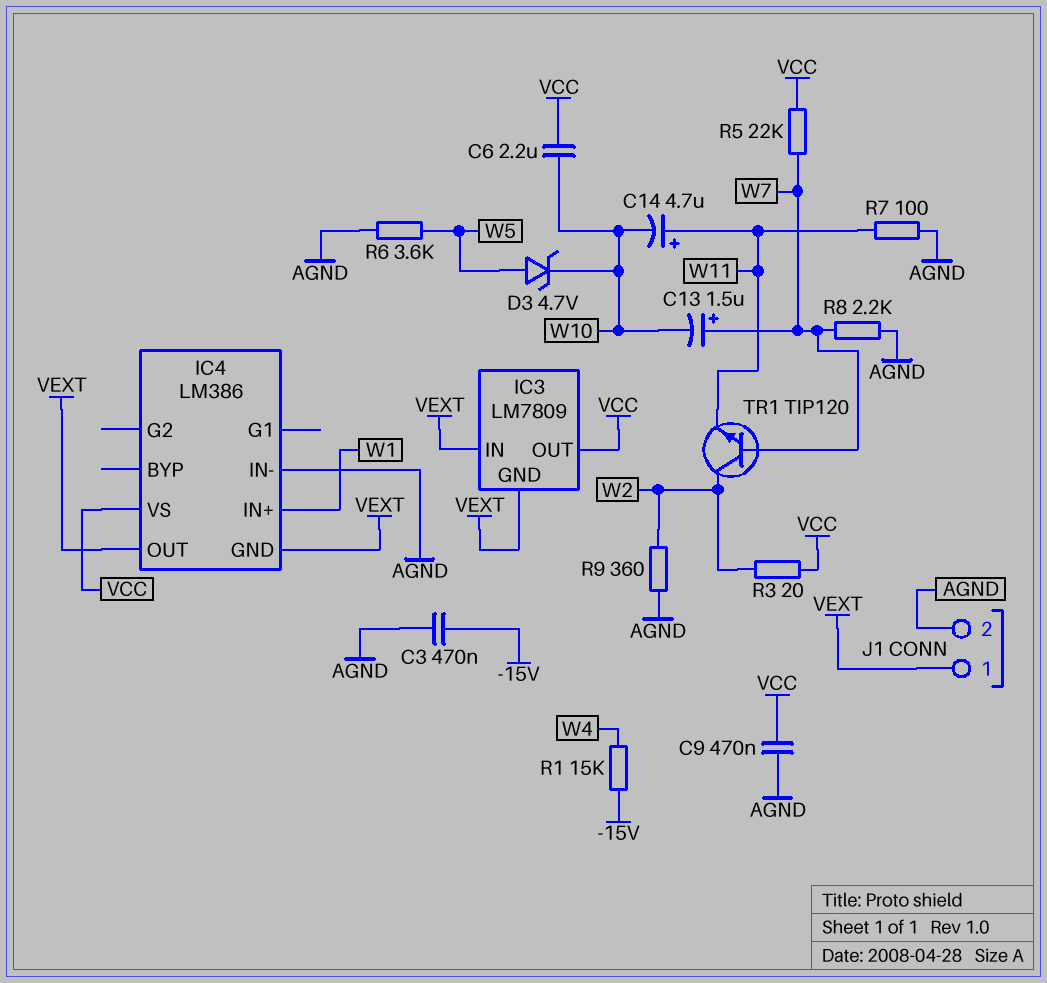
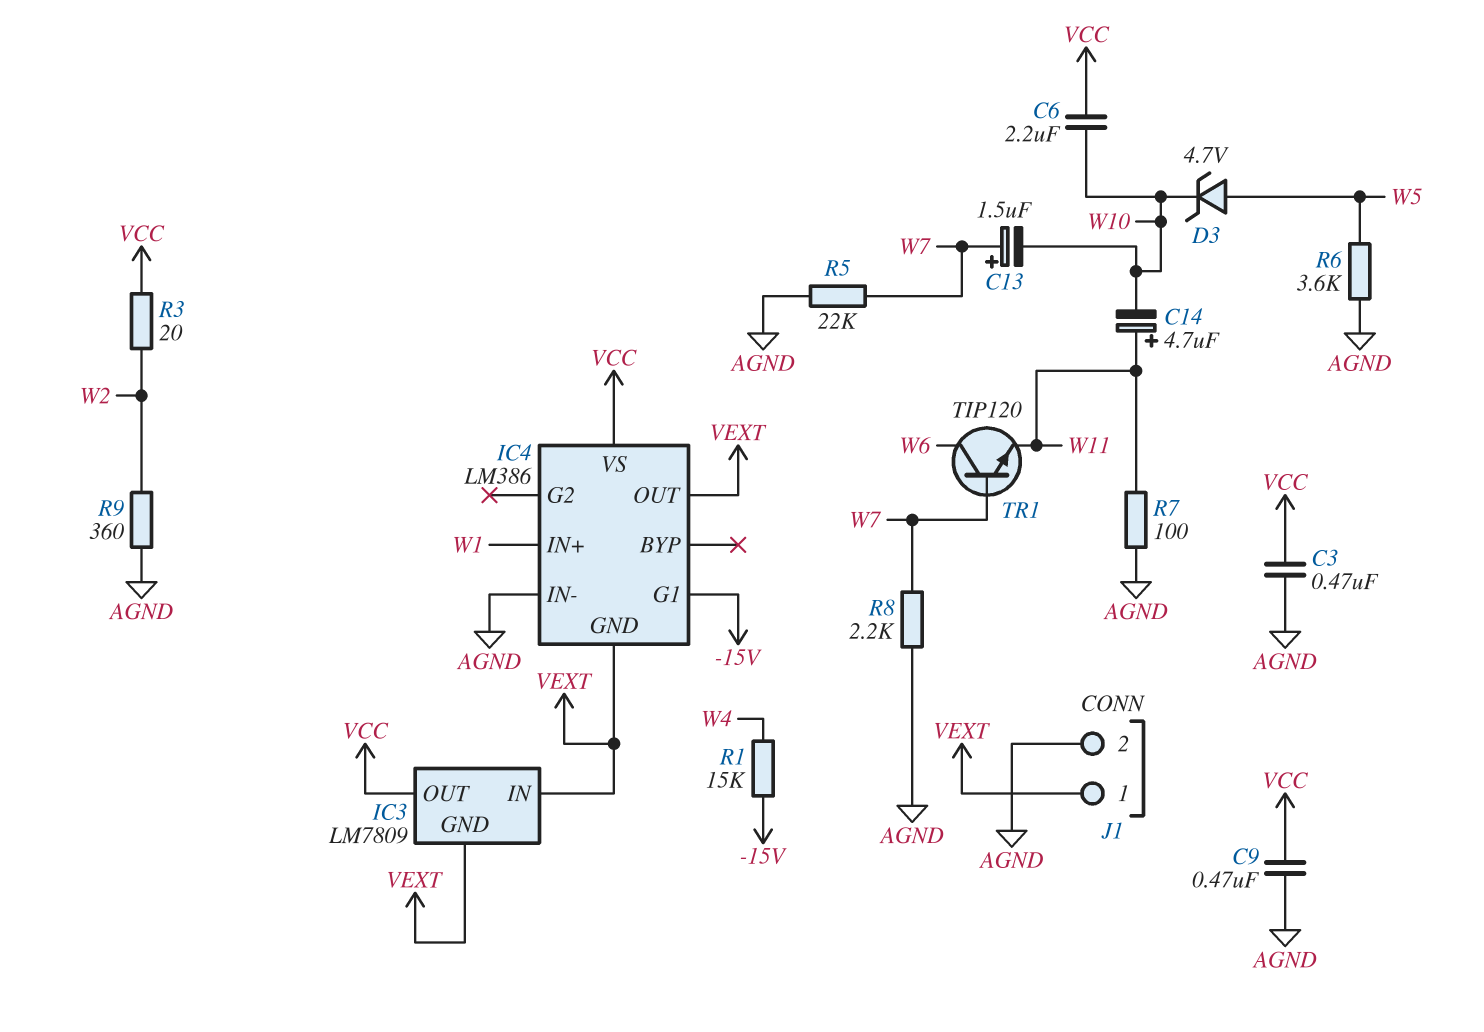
C3: 470nF (-15V, AGND) -> 470nF (AGND, VCC)
IC4 pin G1: none -> -15V
R5: 22k (VCC, W7) -> 22k (AGND, W7)
TR1: NPN TIP120 (B W7, C W2, E W11) -> NPN TIP120 (B W7, C W6, E W11)

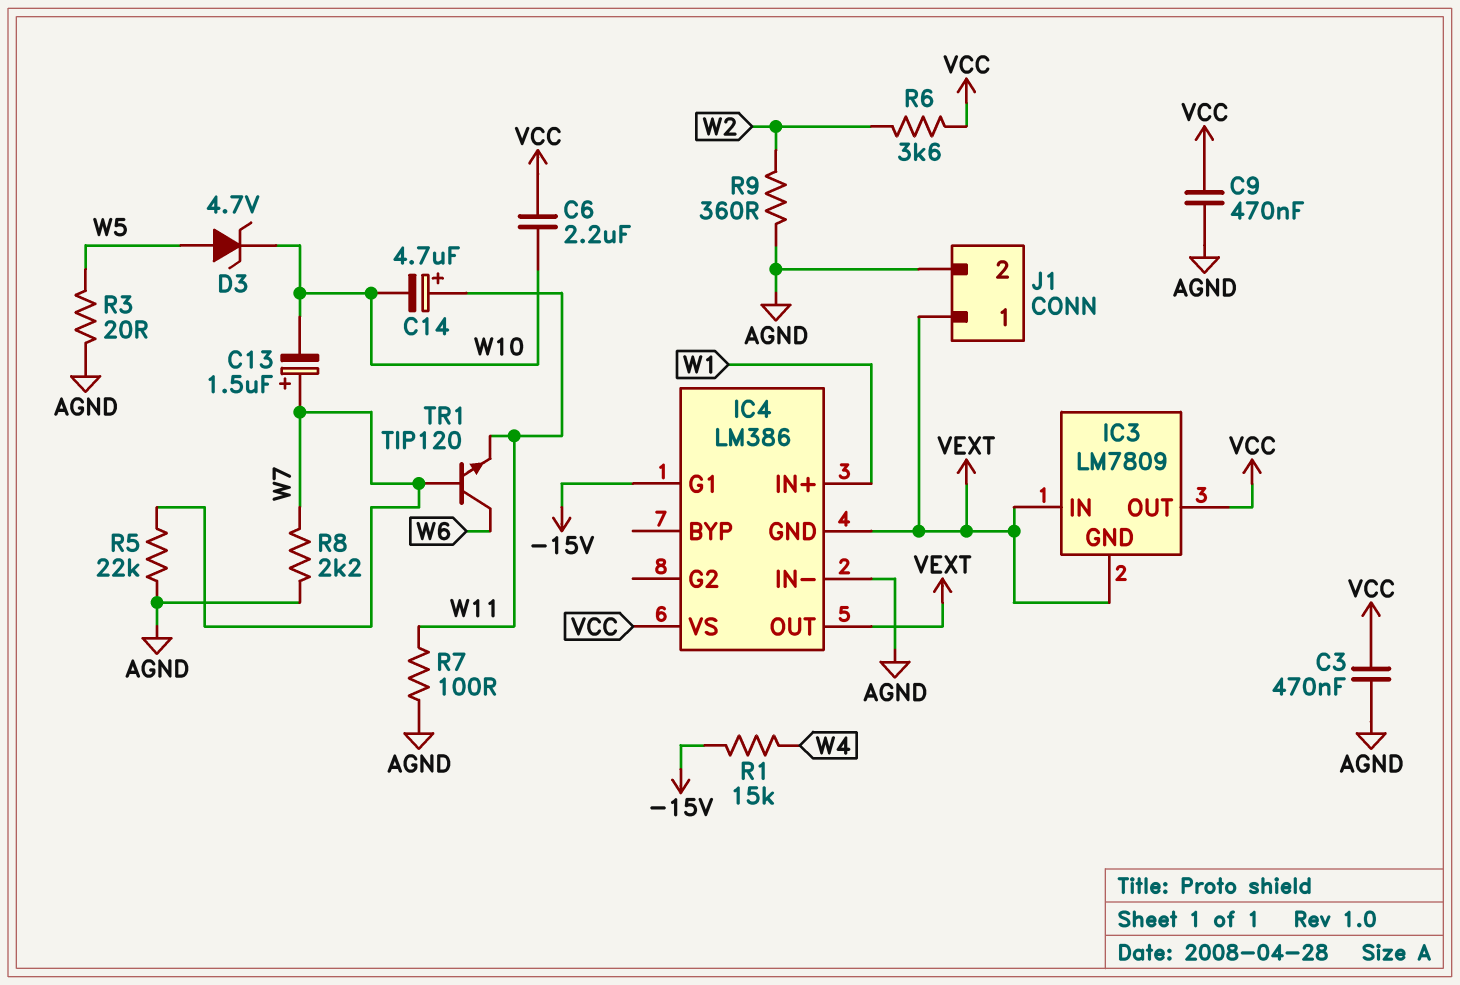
R3: 20 (VCC, W2) -> 20 (AGND, W5)
R6: 3.6k (AGND, W5) -> 3.6k (VCC, W2)

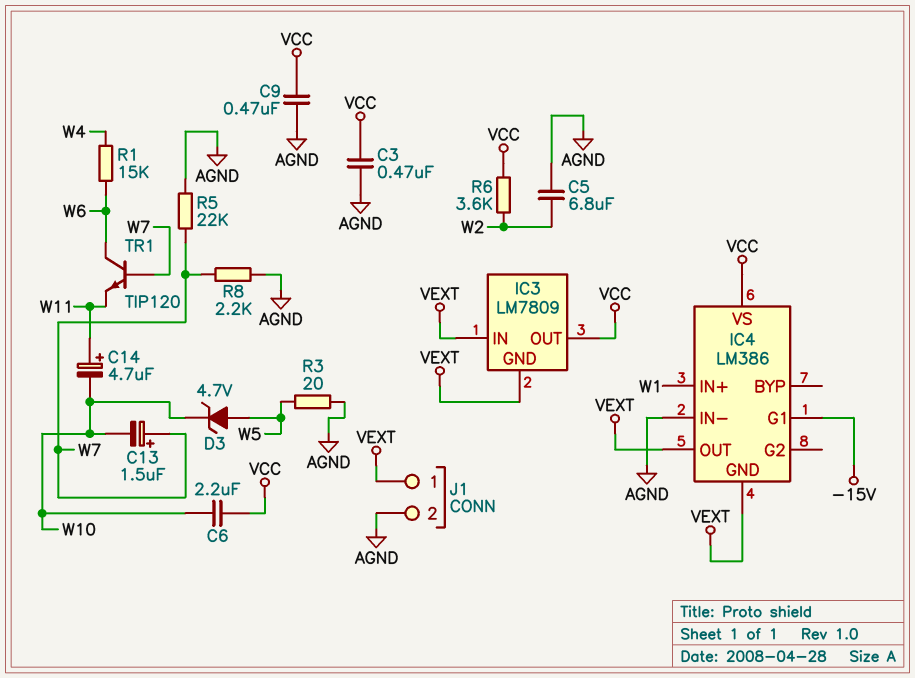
C5: none -> 6.8uF (AGND, W2)
R1: 15k (-15V, W4) -> 15k (W4, W6)
R7: 100 (AGND, W11) -> none
R9: 360 (AGND, W2) -> none

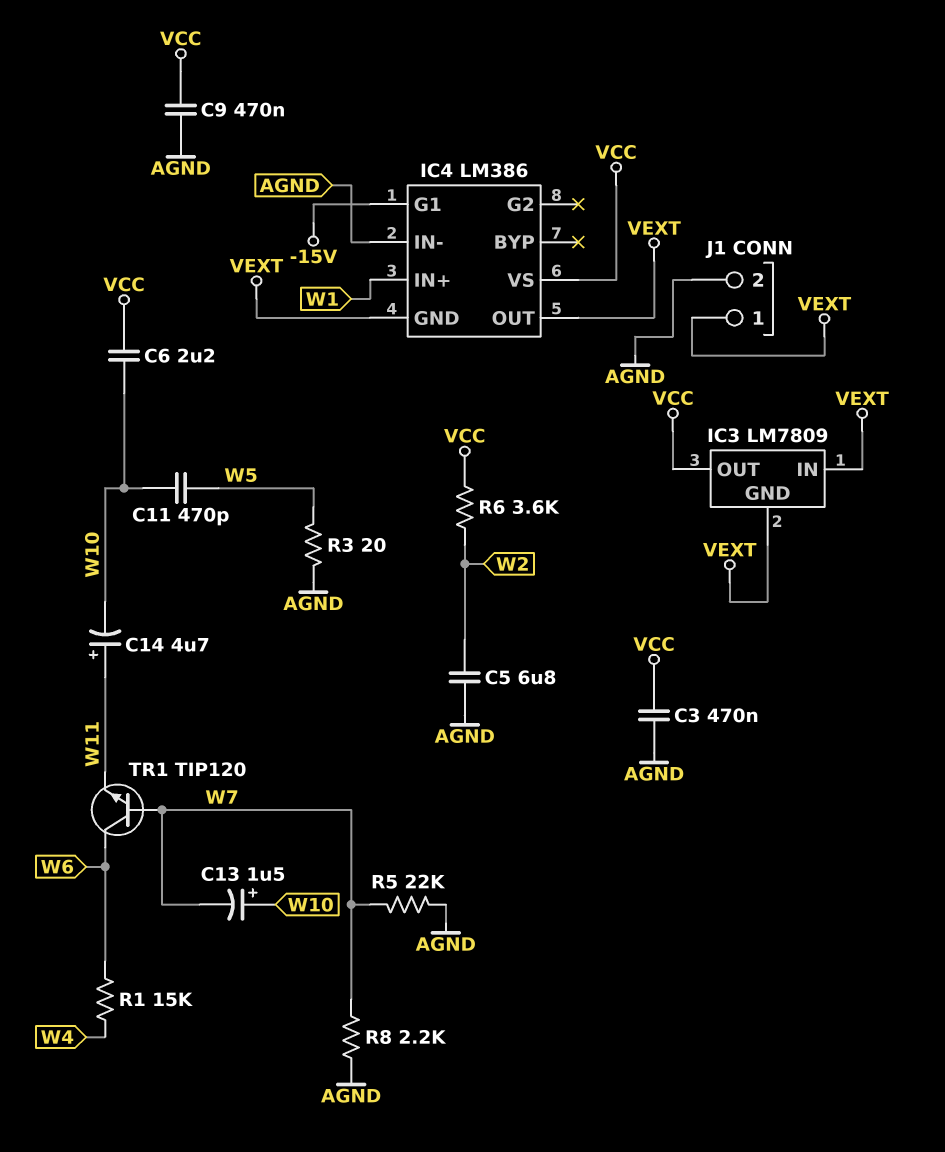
C11: none -> 470pF (W5, W10)
C13: 1.5uF (plus W7, minus W10) -> 1.5uF (plus W10, minus W7)
D3: zener 4.7V (A W5, K W10) -> none

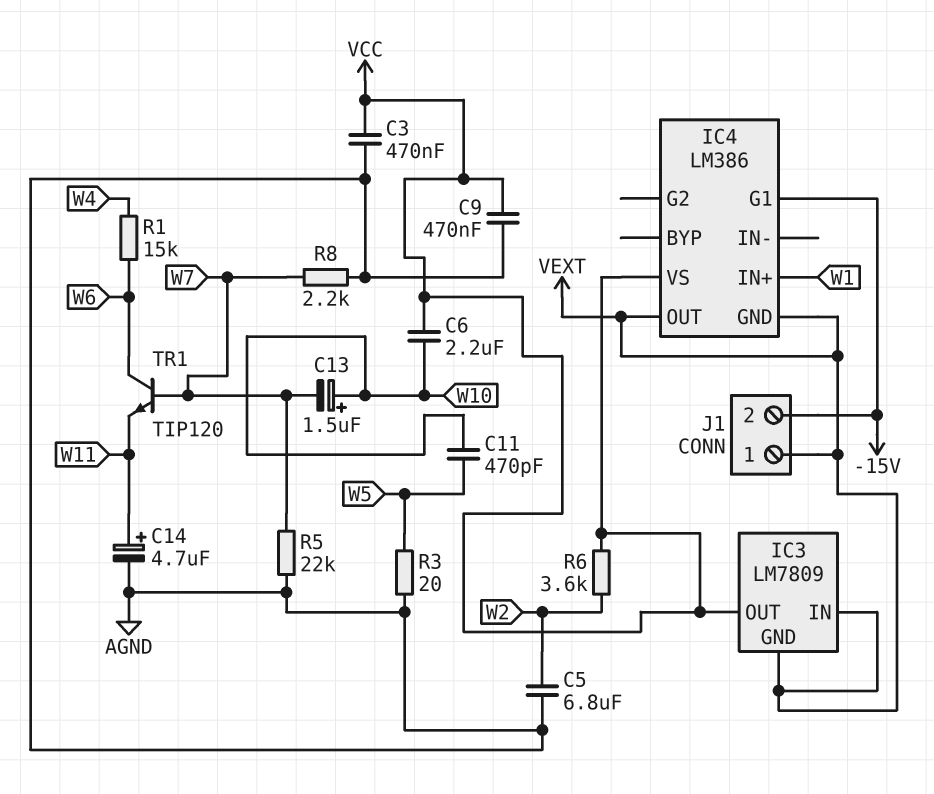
C14: 4.7uF (plus W11, minus W10) -> 4.7uF (plus W11, minus AGND)
IC4 pin IN-: AGND -> none
J1 pin 2: AGND -> -15V

